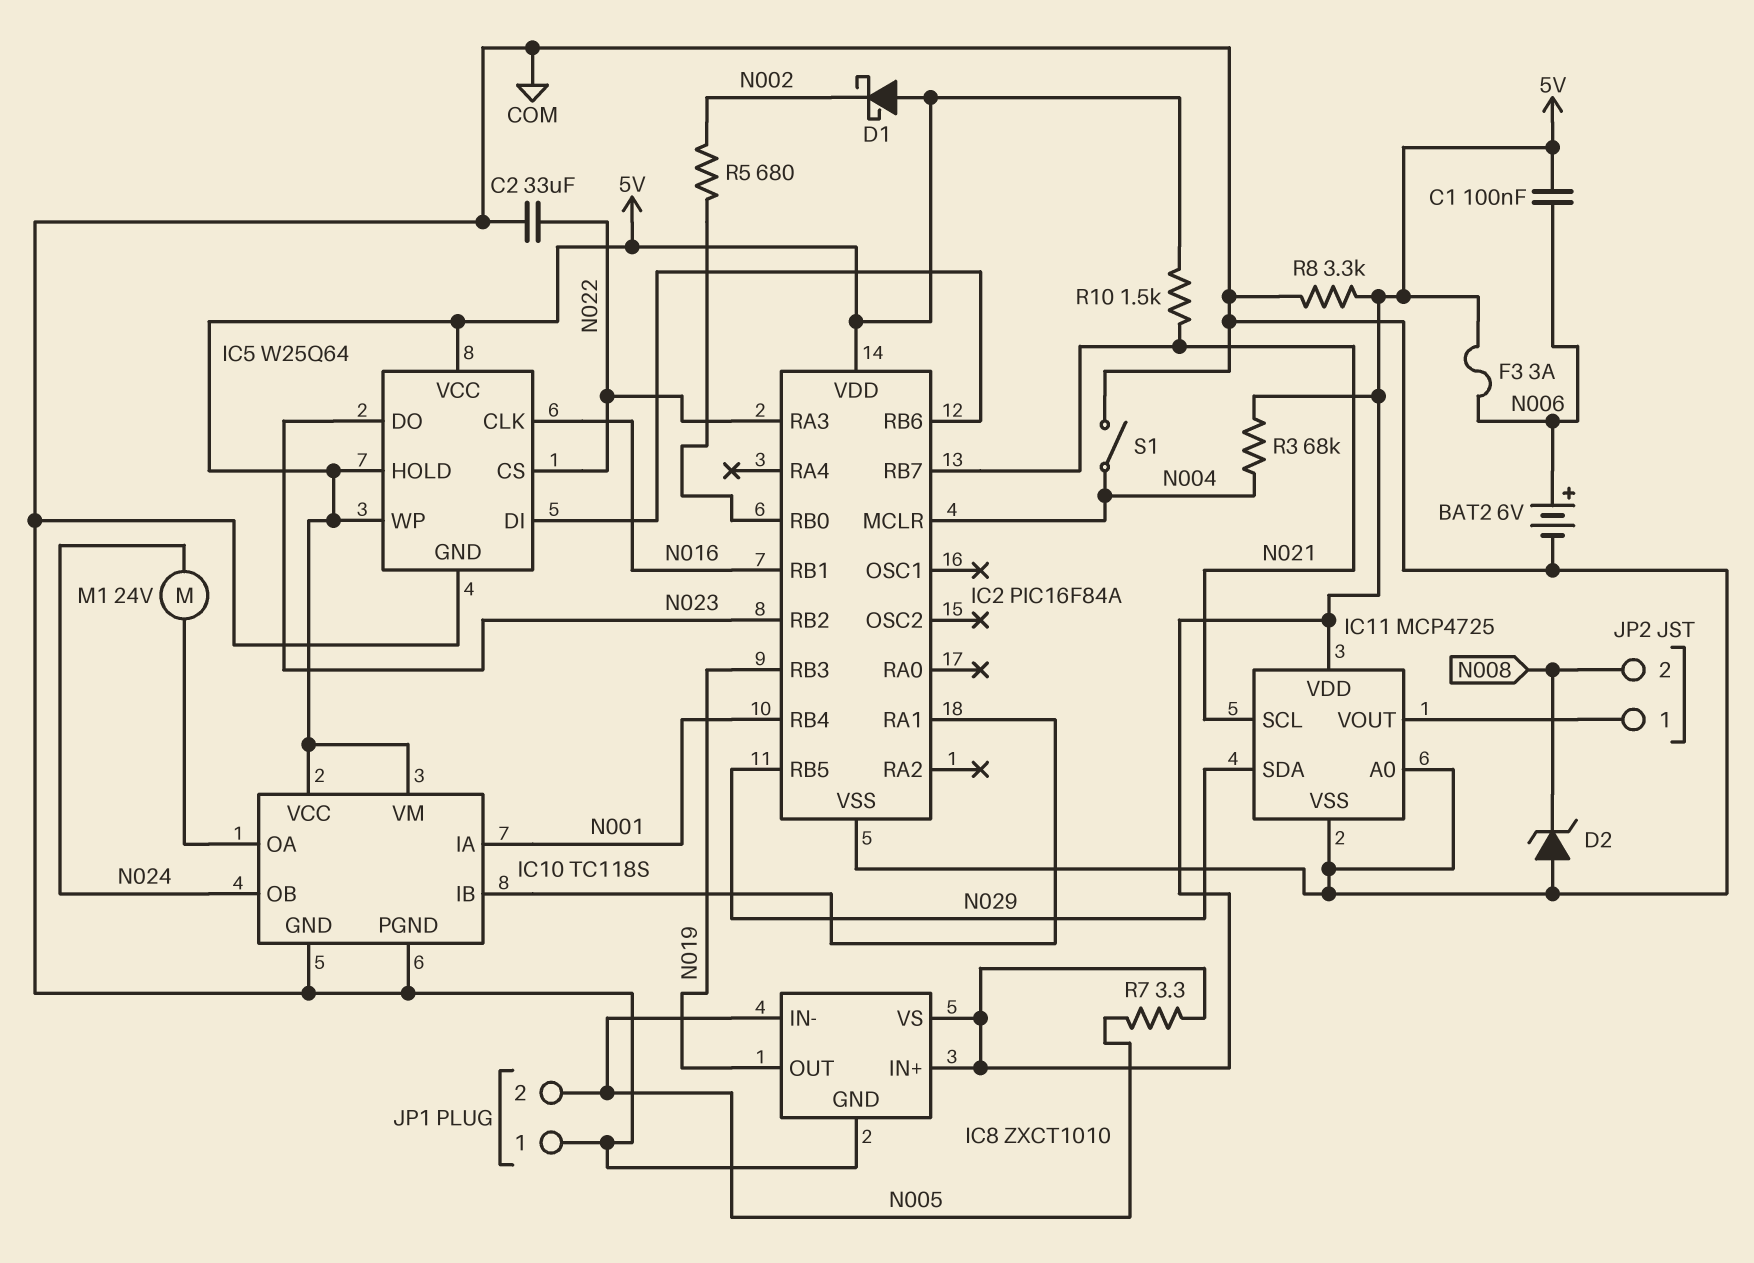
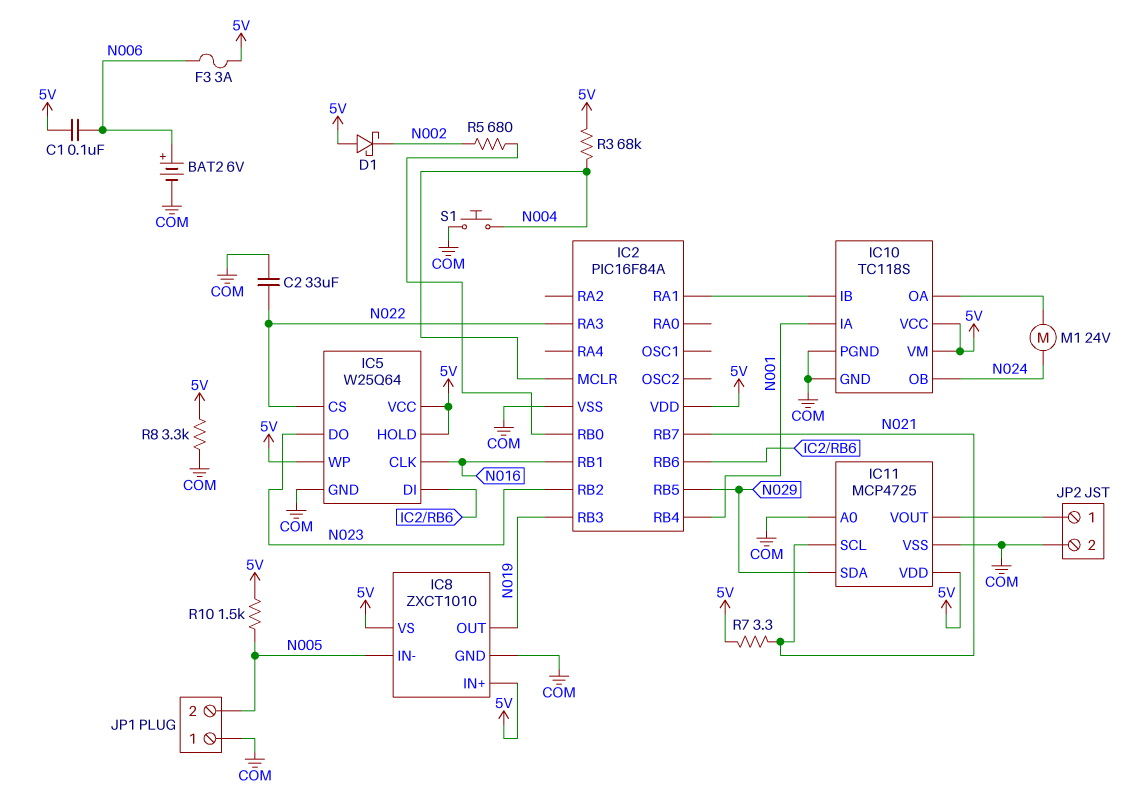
D2: zener (A COM, K N008) -> none
JP2 pin 2: N008 -> COM
R7: 3.3 (5V, N005) -> 3.3 (5V, N021)
R10: 1.5k (5V, N021) -> 1.5k (5V, N005)
S1: switch (COM, N004) -> button (COM, N004)

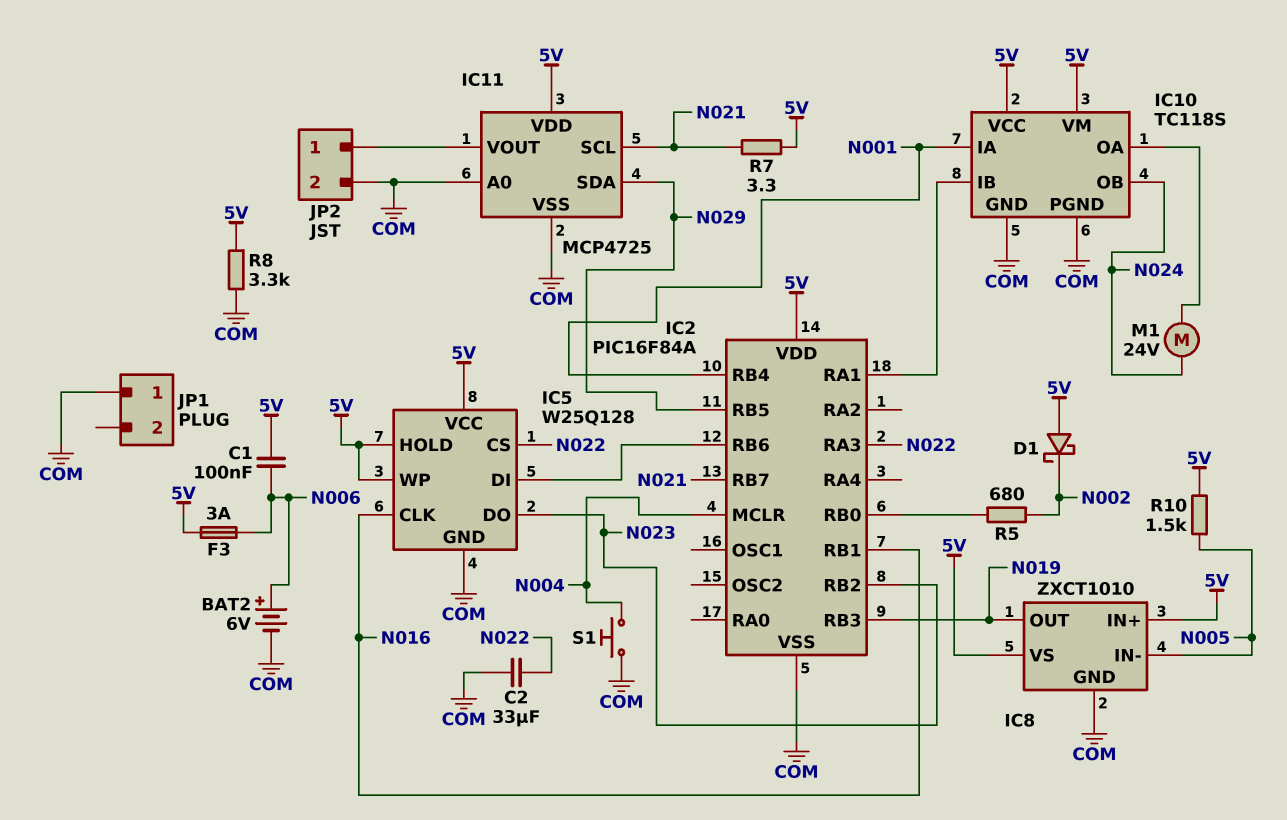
IC5: W25Q64 -> W25Q128
JP1 pin 2: N005 -> none
R3: 68k (5V, N004) -> none

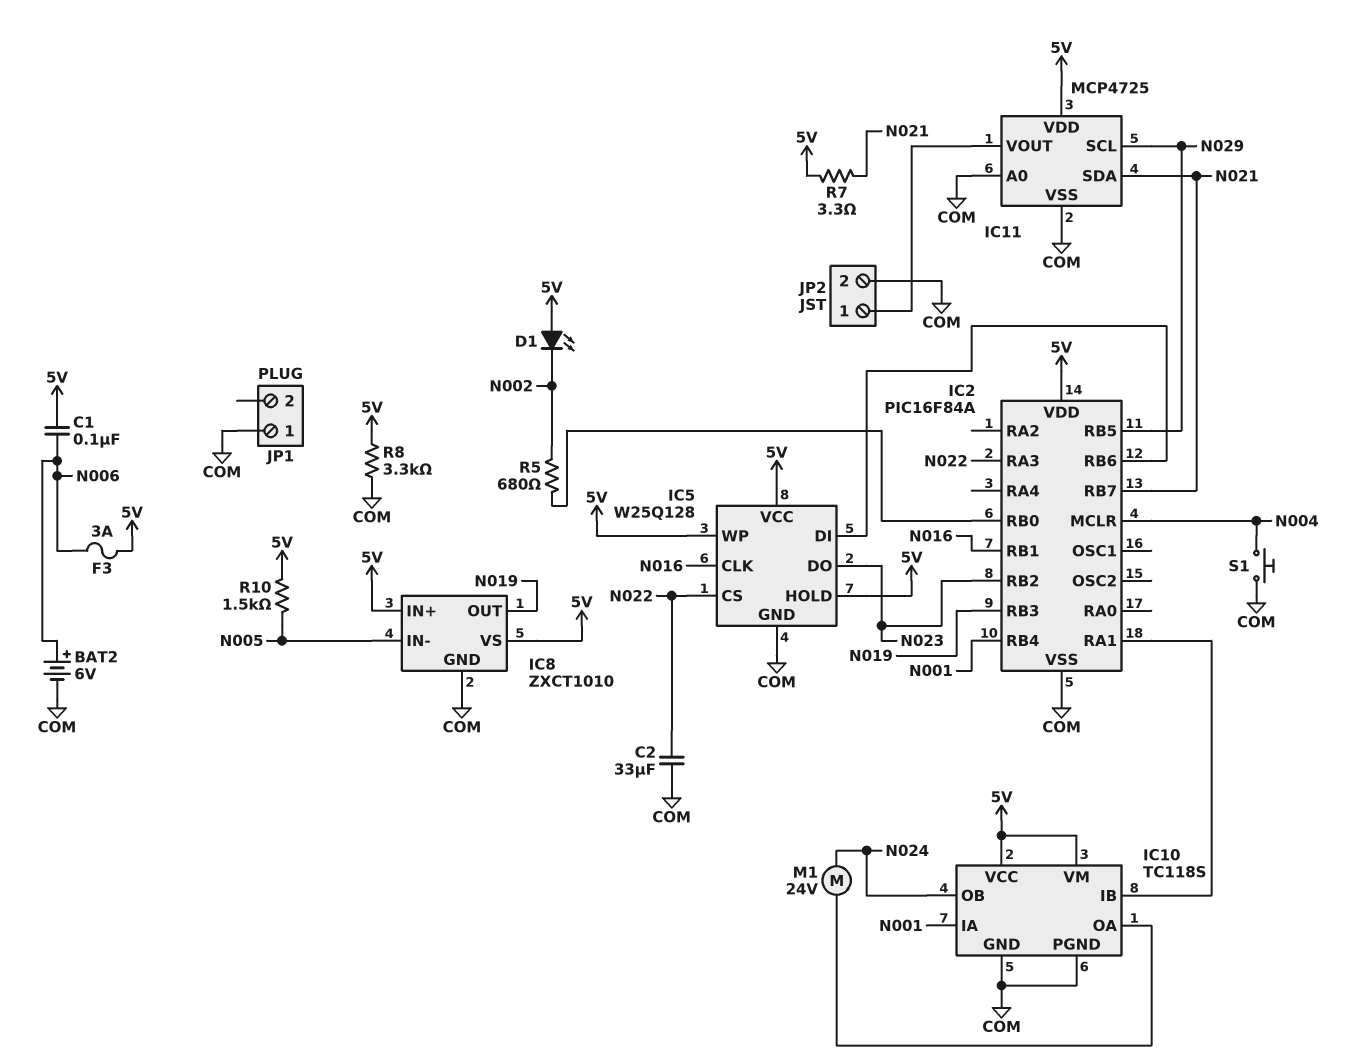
D1: schottky (A 5V, K N002) -> LED (A 5V, K N002)
IC11 pin SCL: N021 -> N029
IC11 pin SDA: N029 -> N021

